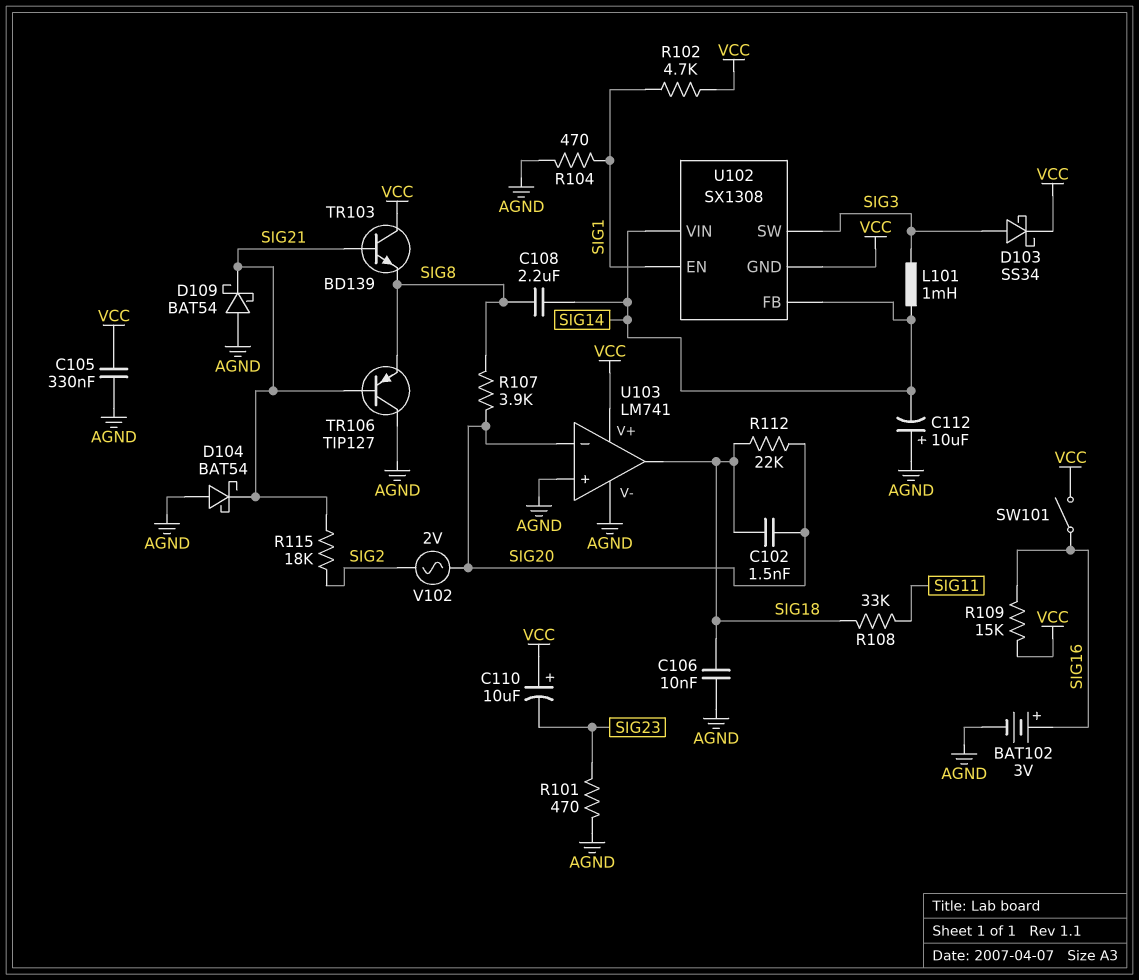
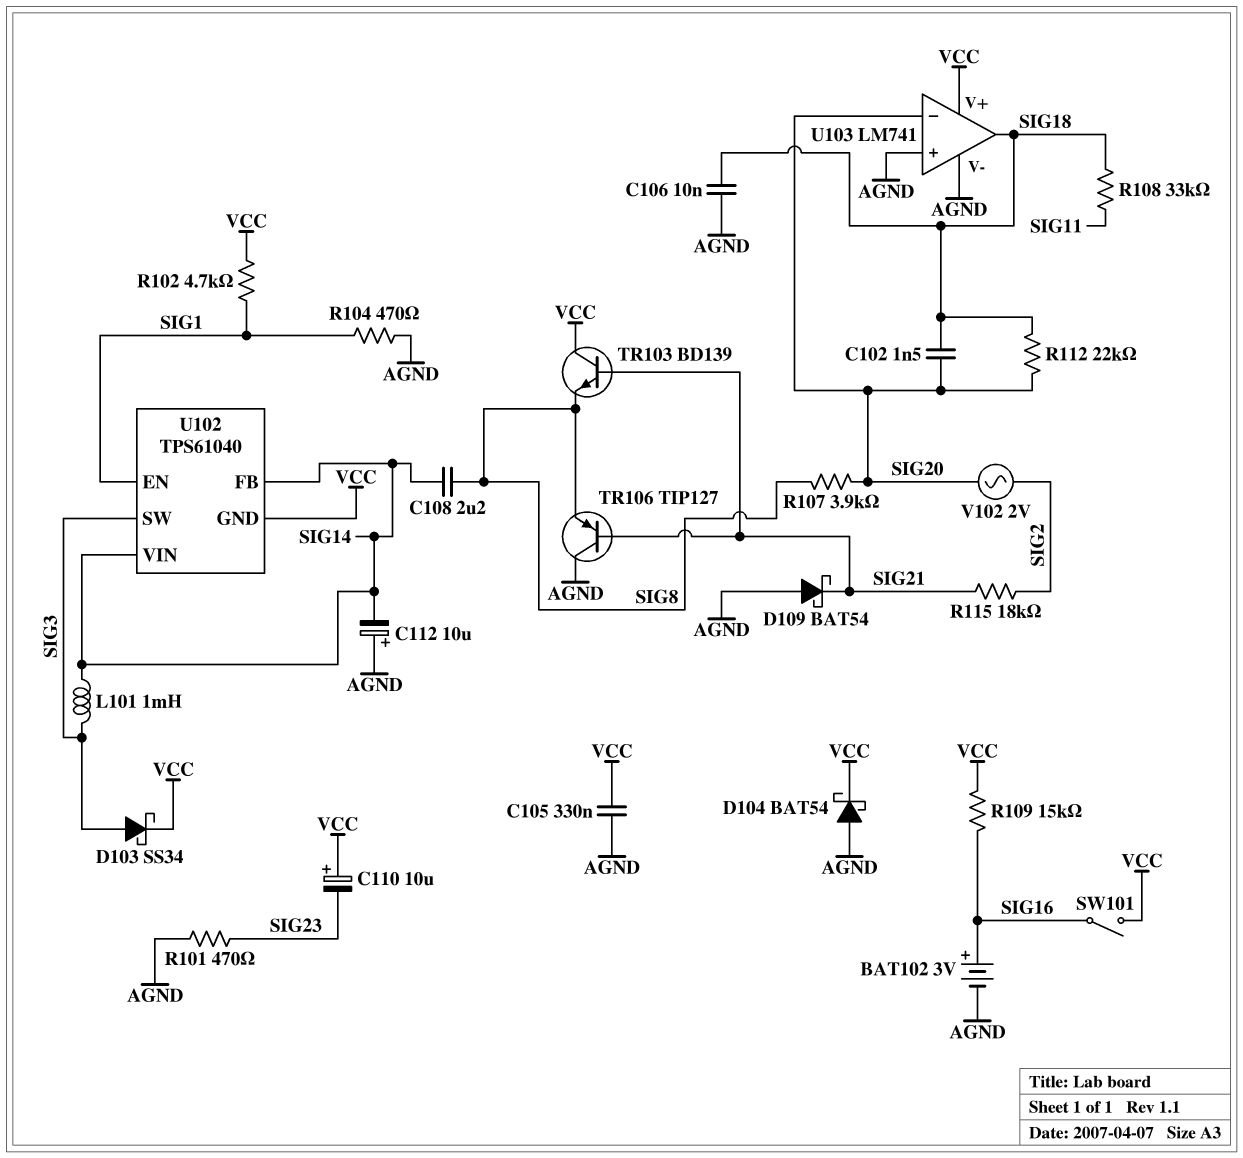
D104: schottky BAT54 (A AGND, K SIG21) -> schottky BAT54 (A AGND, K VCC)
U102: SX1308 -> TPS61040

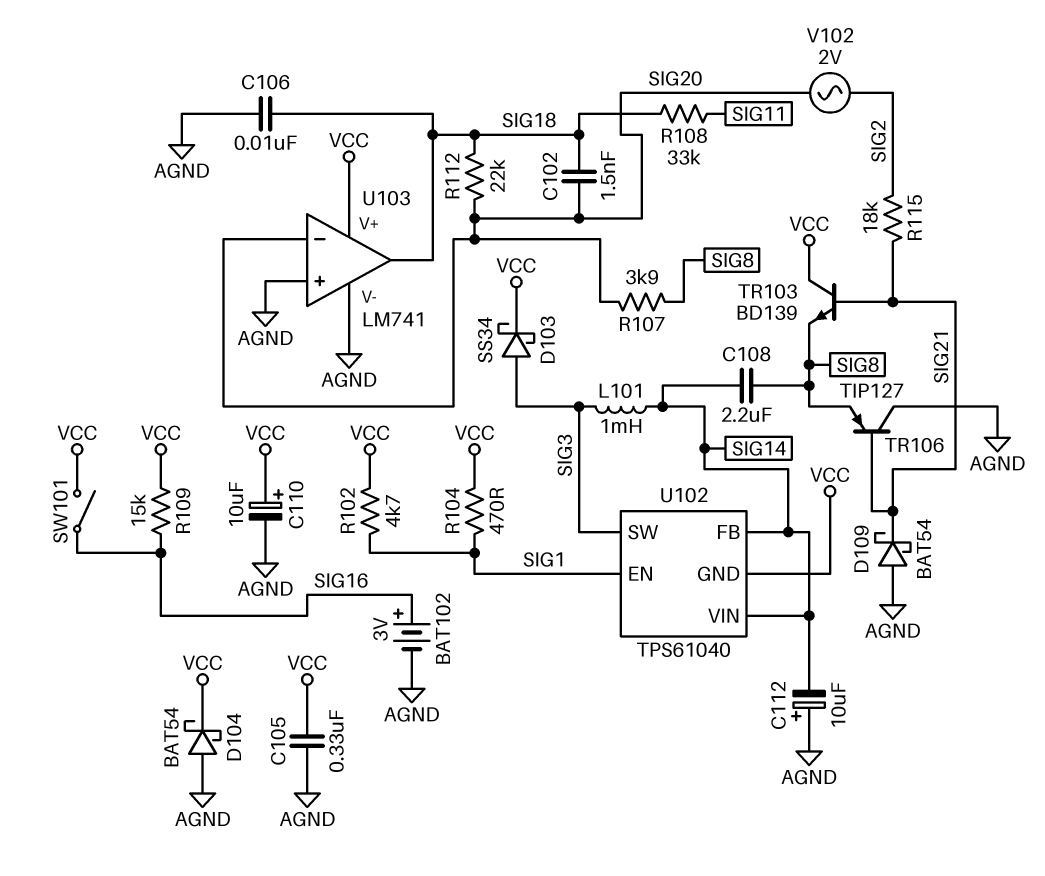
C110: 10uF (plus VCC, minus SIG23) -> 10uF (plus VCC, minus AGND)
R101: 470 (AGND, SIG23) -> none
R104: 470 (AGND, SIG1) -> 470 (SIG1, VCC)

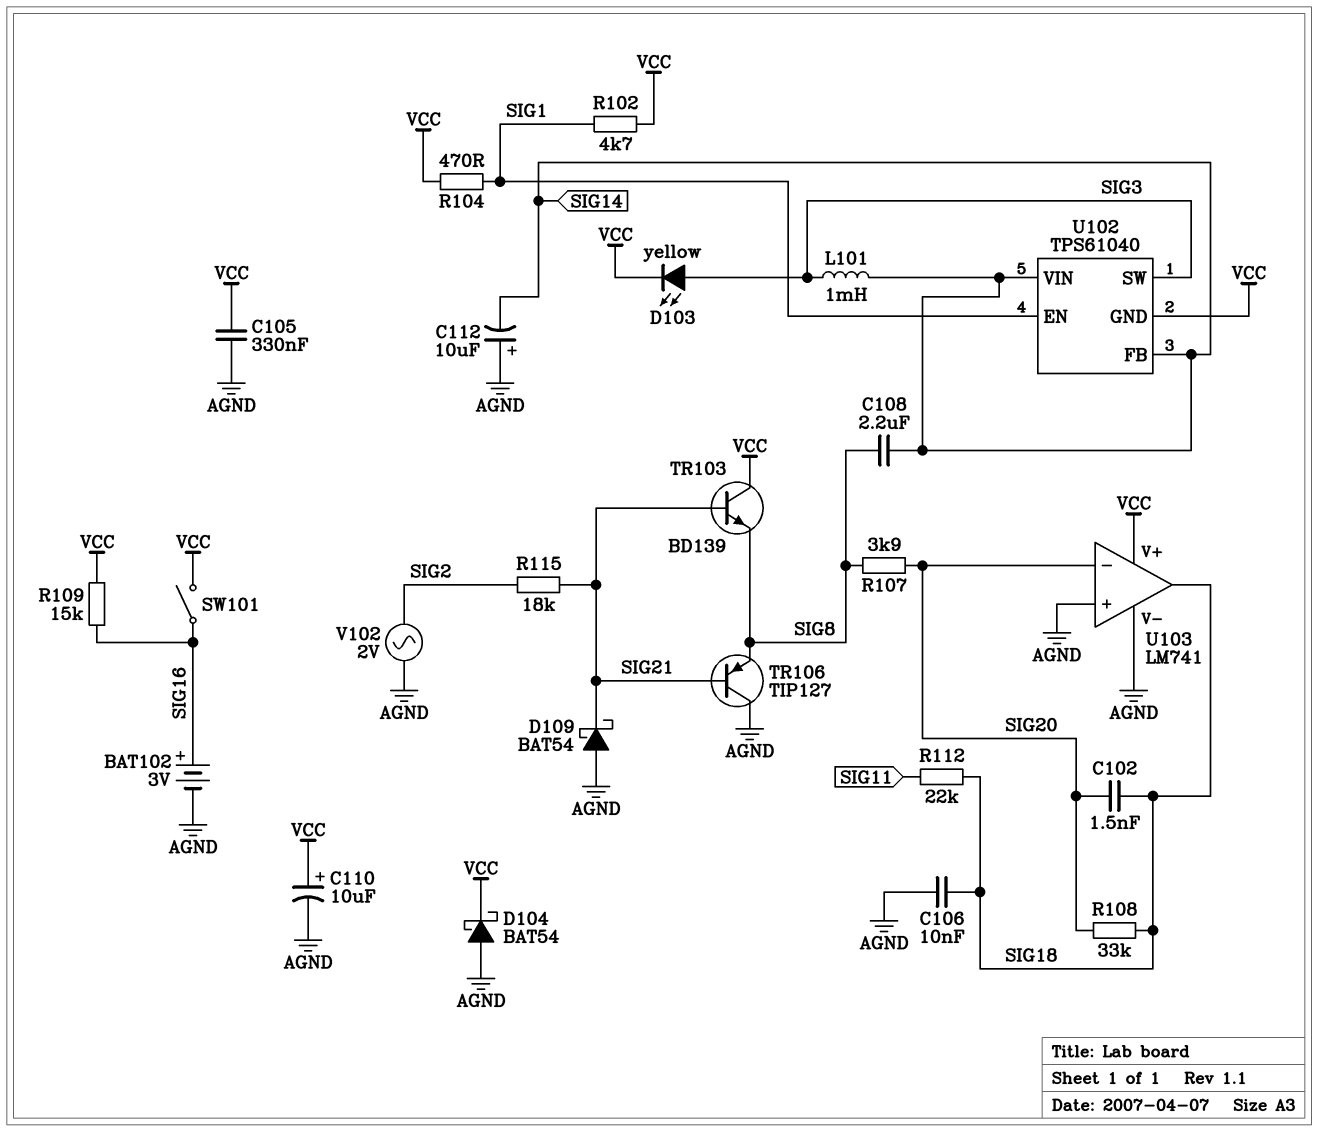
D103: schottky SS34 (A SIG3, K VCC) -> LED yellow (A SIG3, K VCC)
R108: 33k (SIG11, SIG18) -> 33k (SIG18, SIG20)
R112: 22k (SIG18, SIG20) -> 22k (SIG11, SIG18)
V102: AC 2V (SIG2, SIG20) -> AC 2V (AGND, SIG2)

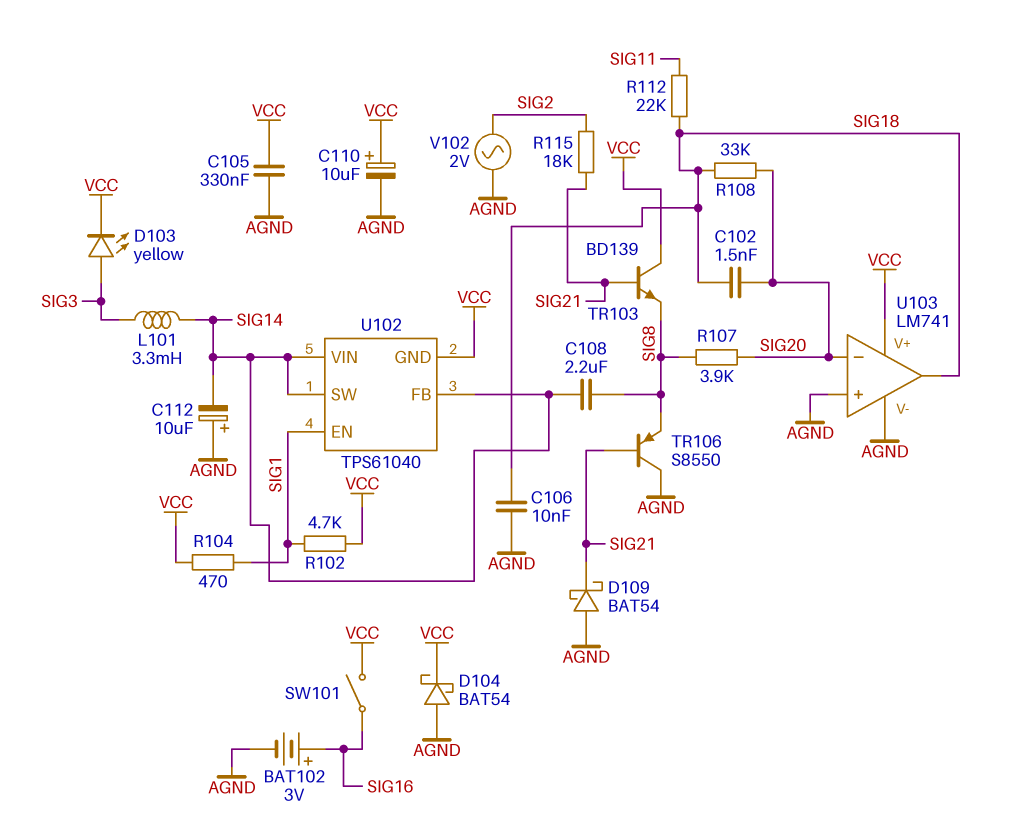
L101: 1mH (SIG3, SIG14) -> 3.3mH (SIG3, SIG14)
R109: 15k (SIG16, VCC) -> none
TR106: PNP TIP127 (B SIG21, C AGND, E SIG8) -> PNP S8550 (B SIG21, C AGND, E SIG8)
U102 pin SW: SIG3 -> SIG14

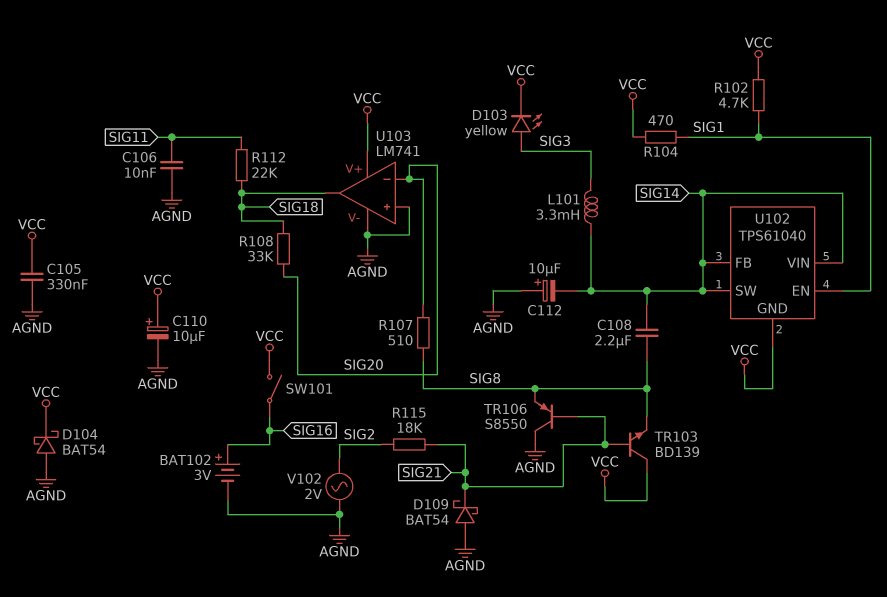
C102: 1.5nF (SIG18, SIG20) -> none
C106: 10nF (AGND, SIG18) -> 10nF (AGND, SIG11)
R107: 3.9k (SIG8, SIG20) -> 510 (SIG8, SIG20)

